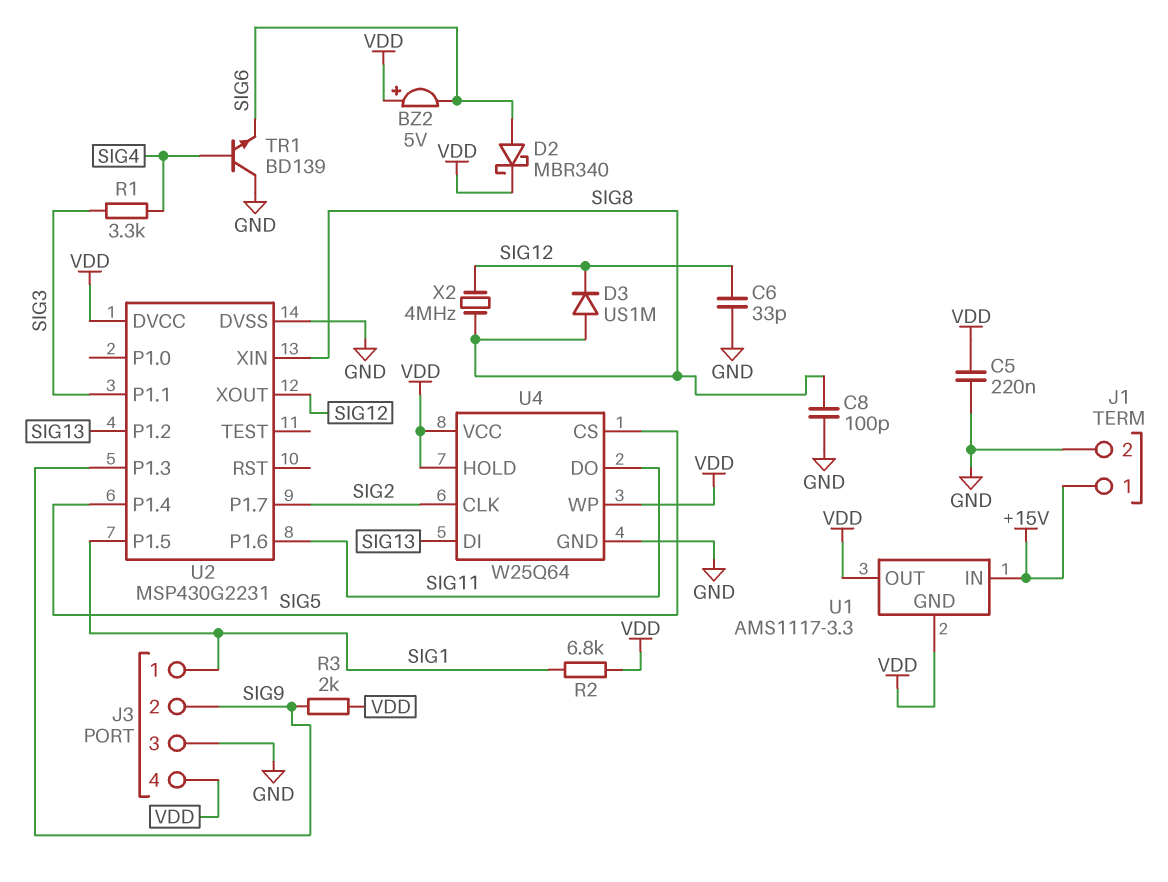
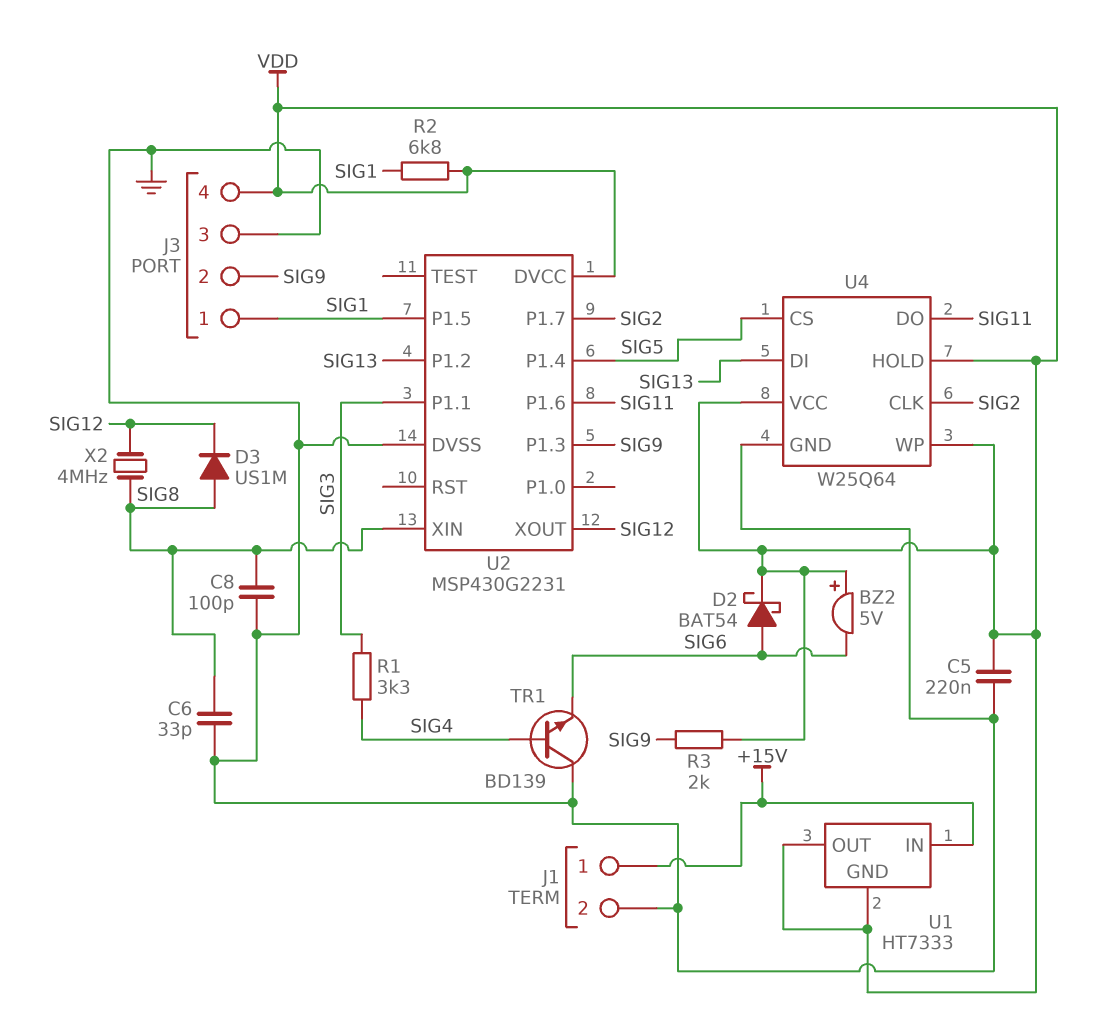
C6: 33pF (GND, SIG12) -> 33pF (GND, SIG8)
D2: schottky MBR340 (A SIG6, K VDD) -> schottky BAT54 (A SIG6, K VDD)
U1: AMS1117-3.3 -> HT7333

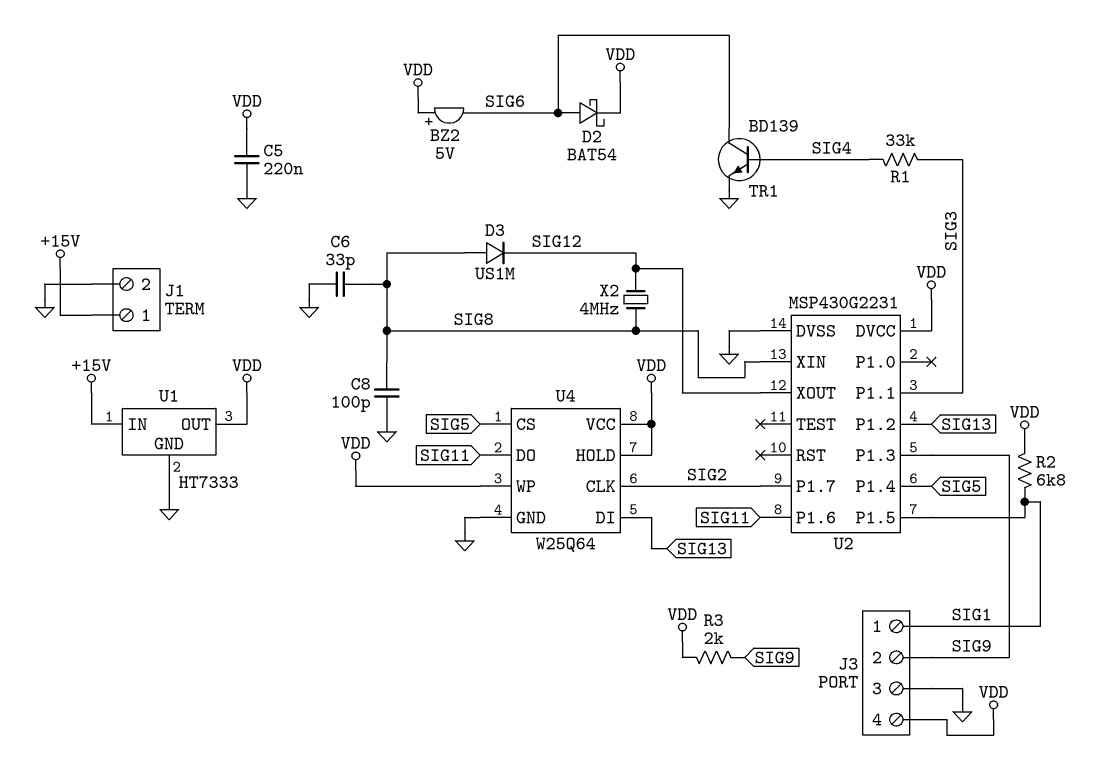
R1: 3.3k (SIG3, SIG4) -> 33k (SIG3, SIG4)
TR1: NPN BD139 (B SIG4, C GND, E SIG6) -> NPN BD139 (B SIG4, C SIG6, E GND)
U1 pin GND: VDD -> GND

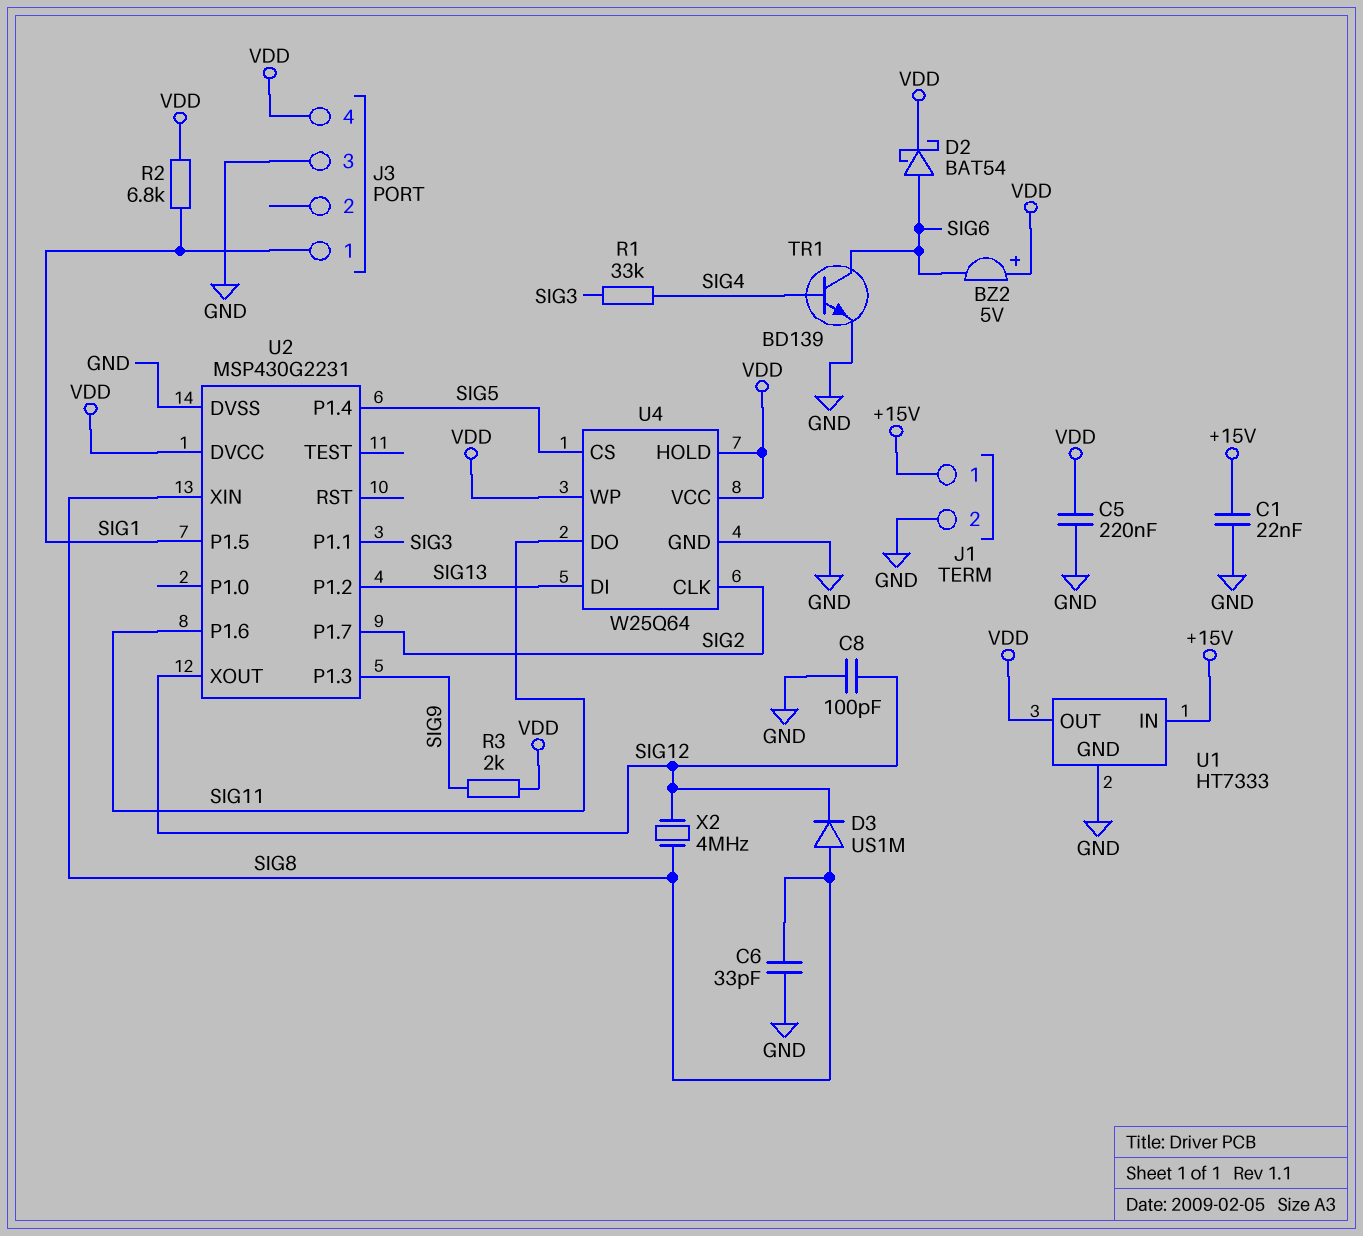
C1: none -> 22nF (+15V, GND)
C8: 100pF (GND, SIG8) -> 100pF (GND, SIG12)
J3 pin 2: SIG9 -> none

